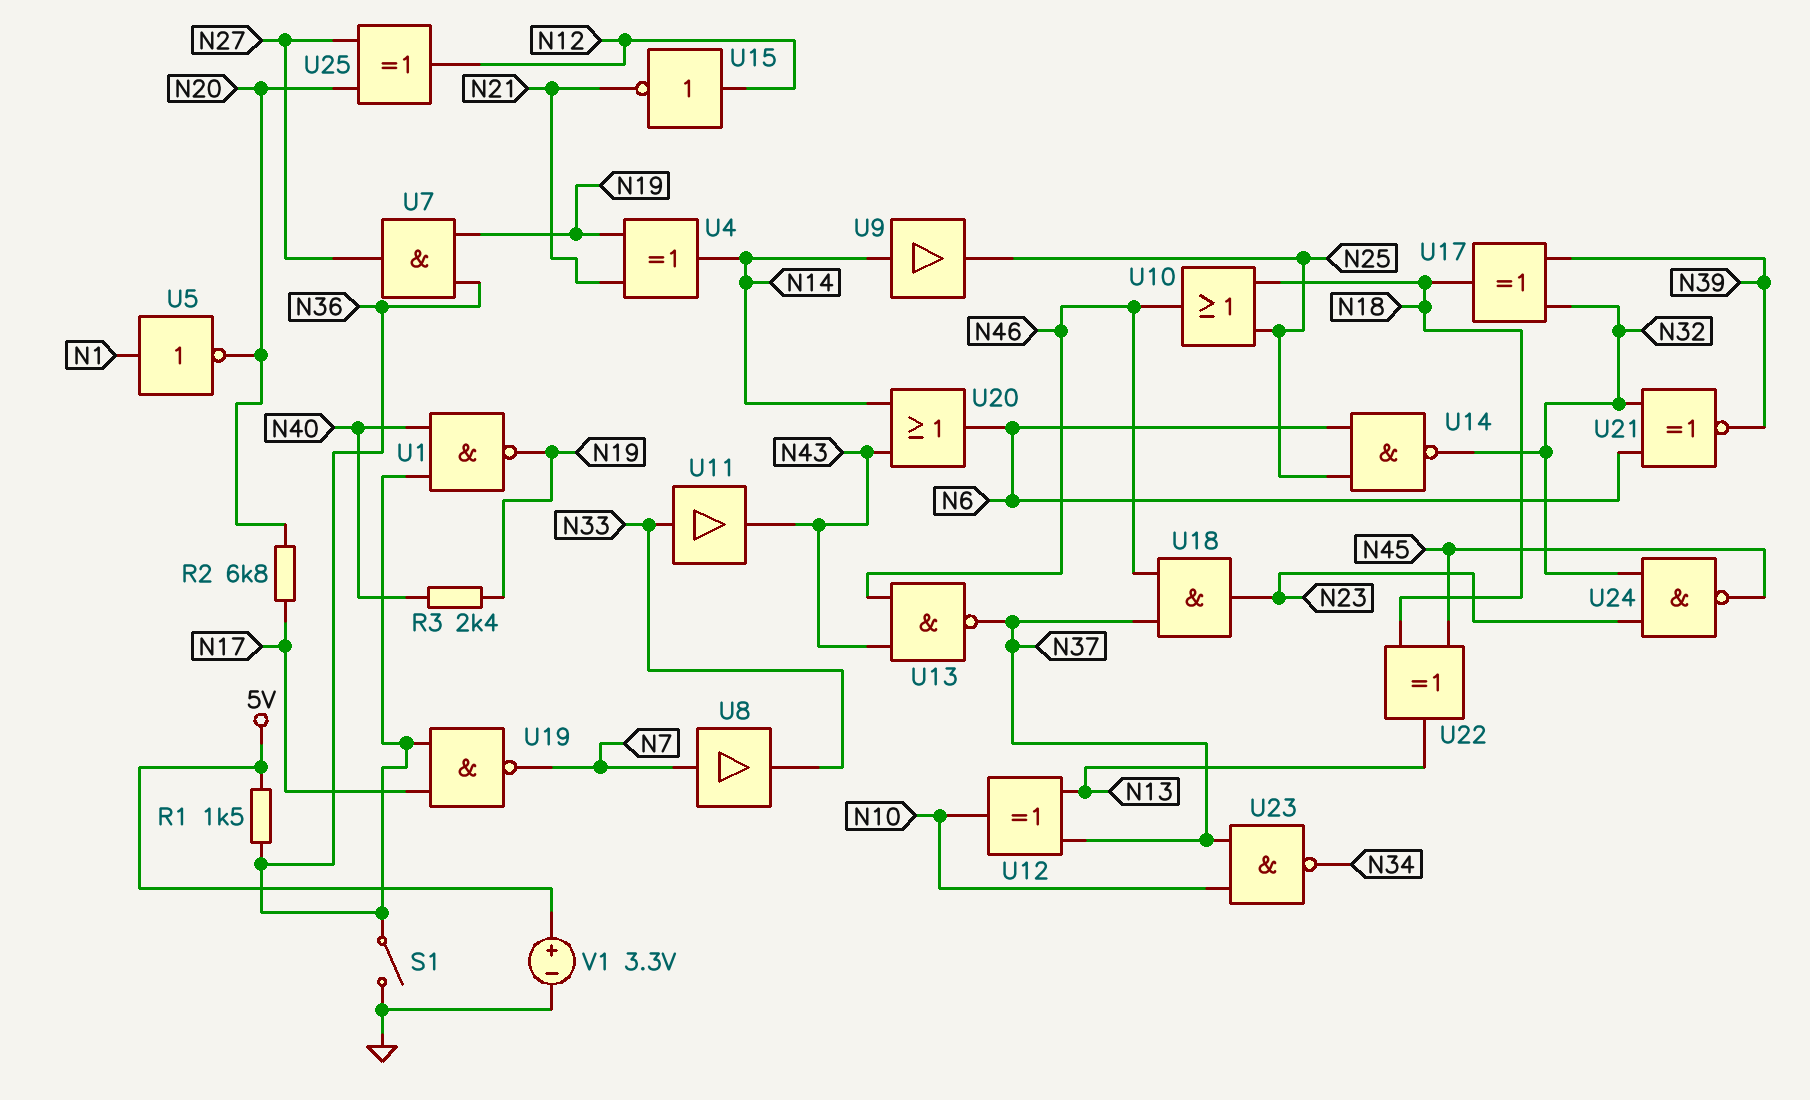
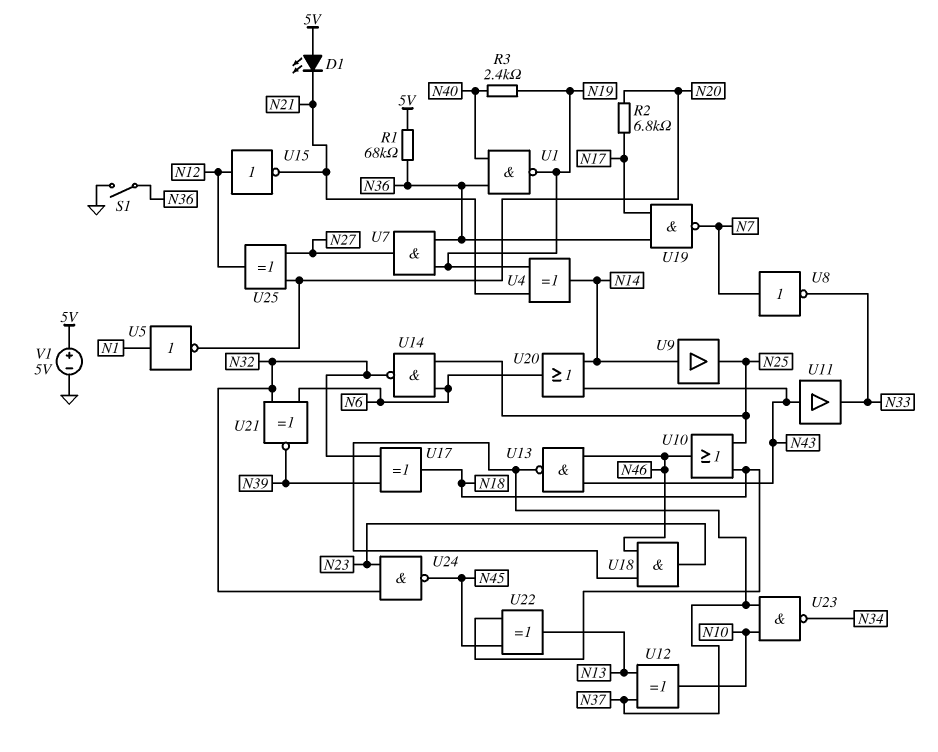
D1: none -> LED (A 5V, K N21)
R1: 1.5k (5V, N36) -> 68k (5V, N36)
U8: buffer (in N7, out N33) -> NOT (in N7, out N33)
U11: buffer (in N33, out N43) -> buffer (in N43, out N33)
V1: 3.3V (plus 5V, minus GND) -> 5V (plus 5V, minus GND)

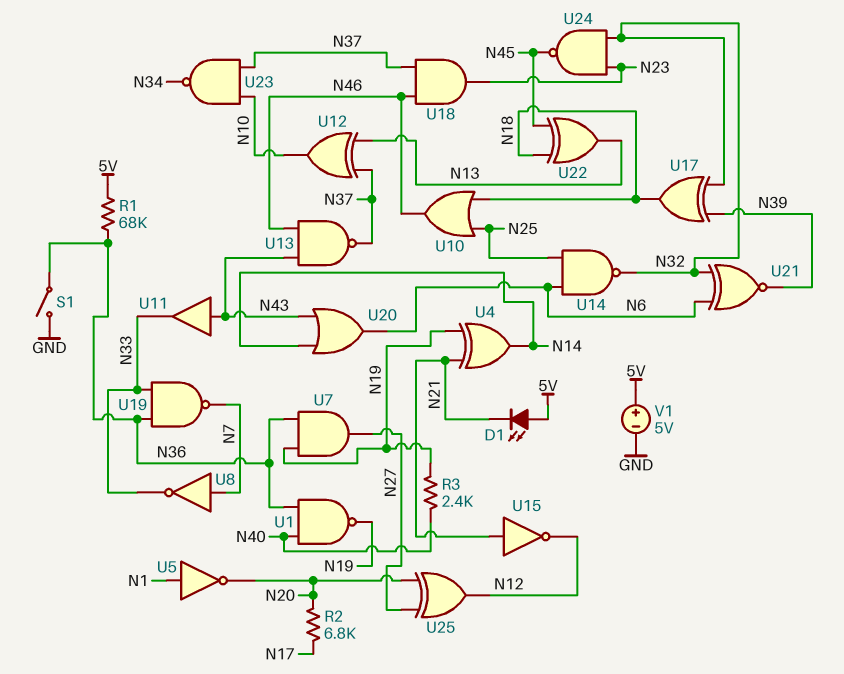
U9: buffer (in N14, out N25) -> none
U15: NOT (in N12, out N21) -> NOT (in N21, out N12)
U19: NAND (in N17, in N36, out N7) -> NAND (in N33, in N36, out N7)

